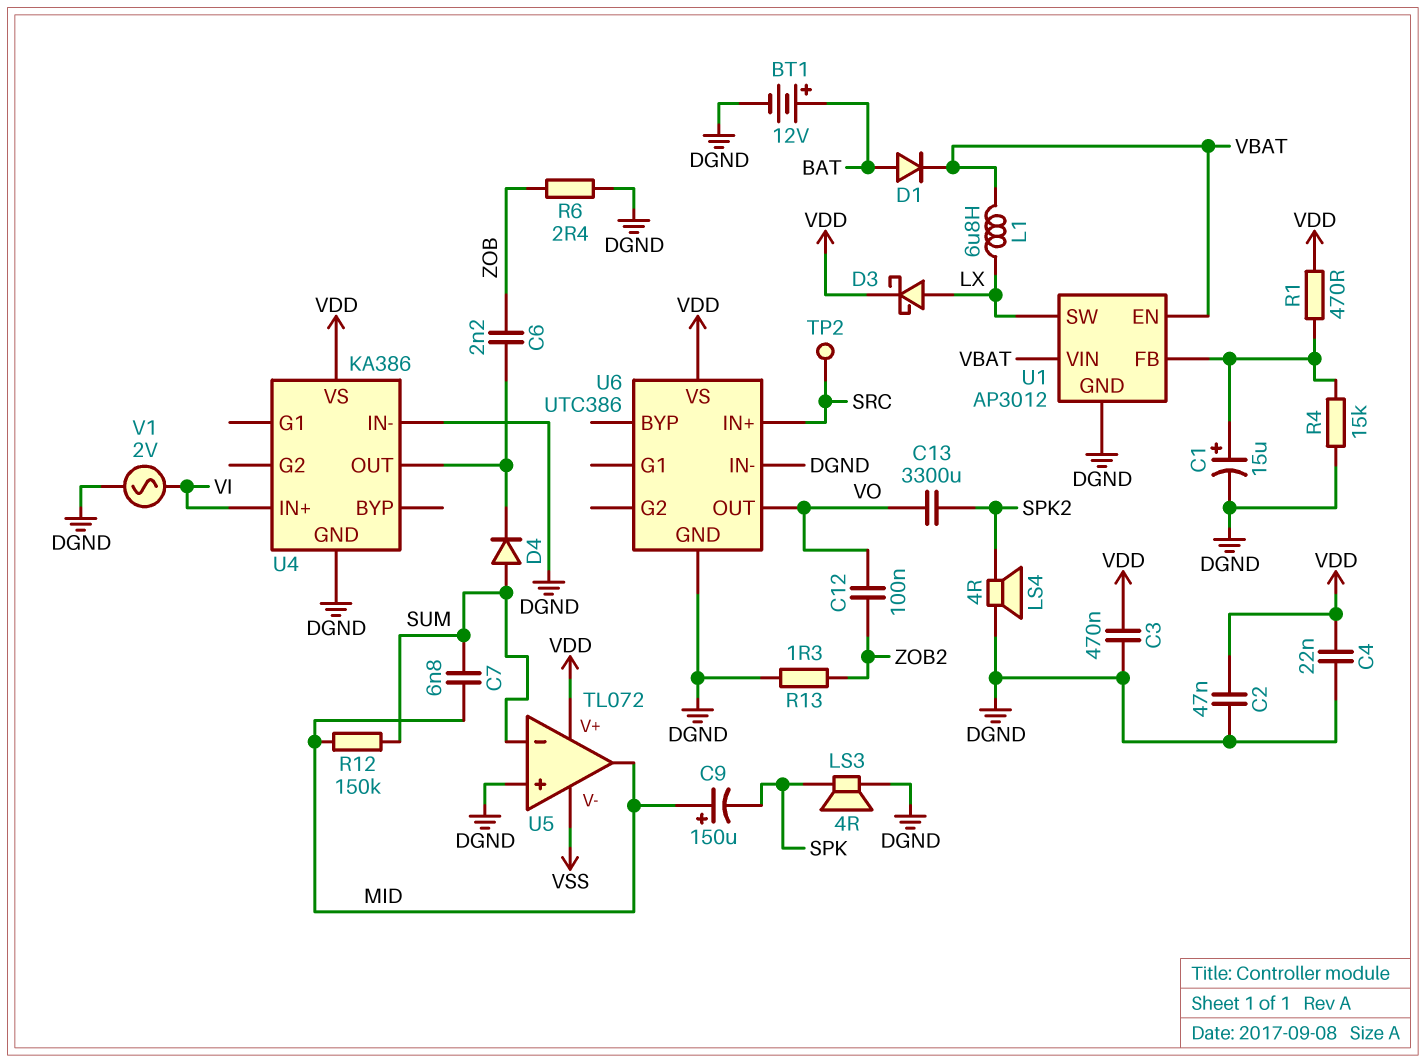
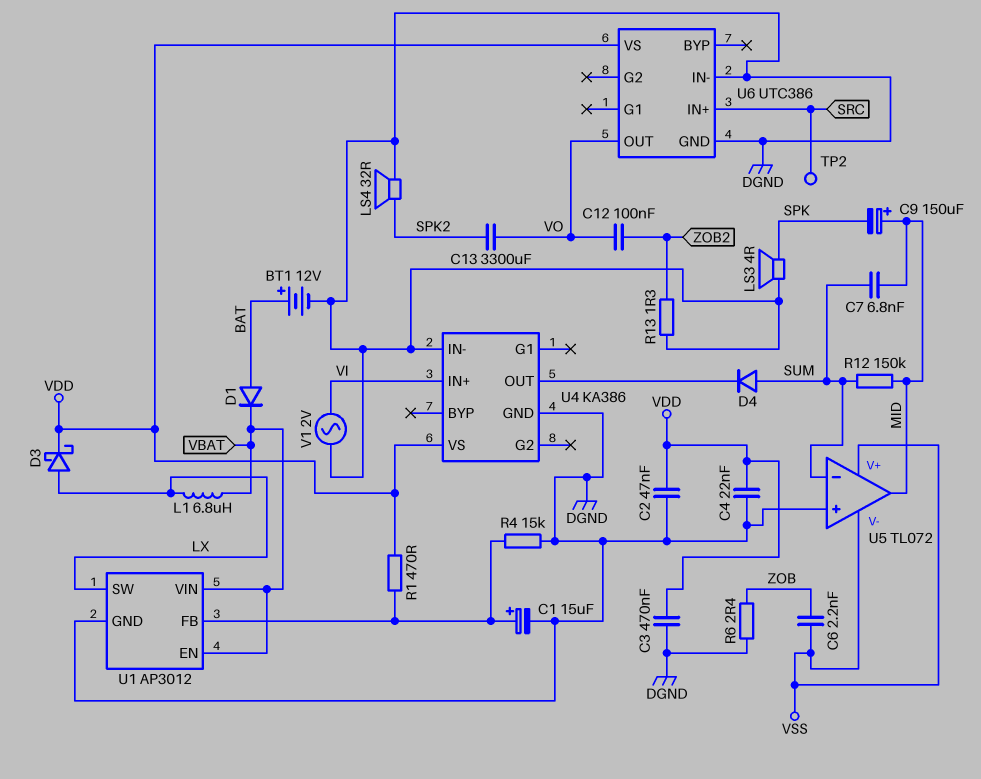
C6: 2.2nF (U4/OUT, ZOB) -> 2.2nF (VSS, ZOB)
LS4: speaker 4R (DGND, SPK2) -> speaker 32R (DGND, SPK2)
U5 pin V+: VDD -> VSS

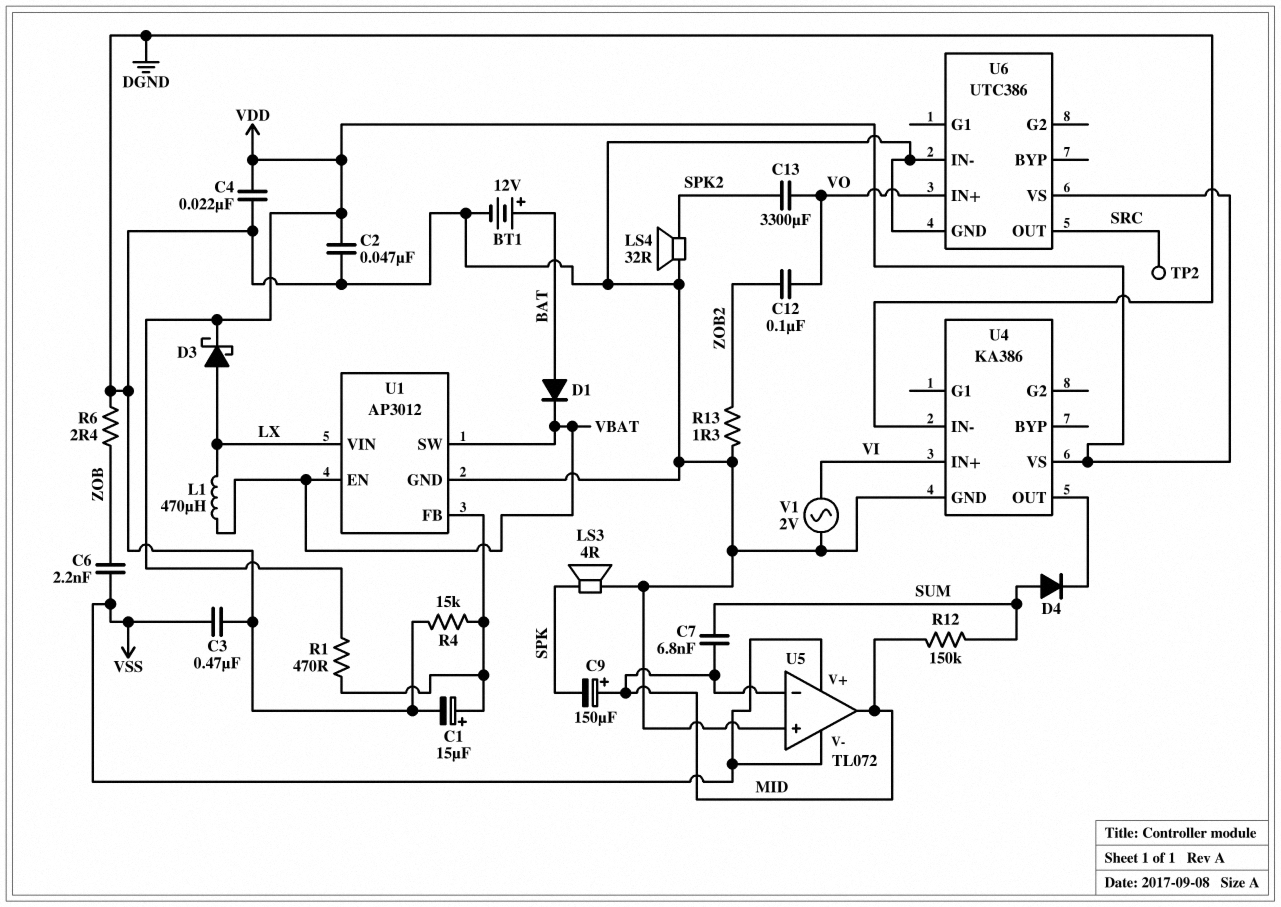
C3: 470nF (DGND, VDD) -> 470nF (DGND, VSS)
L1: 6.8uH (LX, VBAT) -> 470uH (LX, VBAT)
U1 pin SW: LX -> VBAT
U1 pin VIN: VBAT -> LX
U5 pin in-: SUM -> MID
U6 pin IN+: SRC -> VO
U6 pin OUT: VO -> SRC

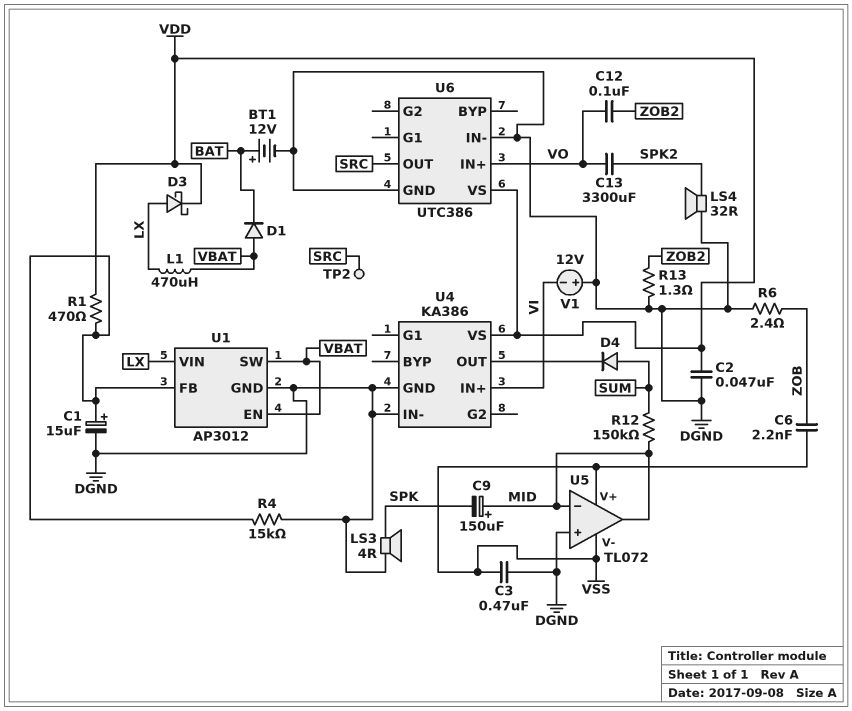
C4: 22nF (DGND, VDD) -> none
C7: 6.8nF (MID, SUM) -> none
D1: diode (A BAT, K VBAT) -> diode (A VBAT, K BAT)
V1: AC 2V (DGND, VI) -> 12V (plus DGND, minus VI)

